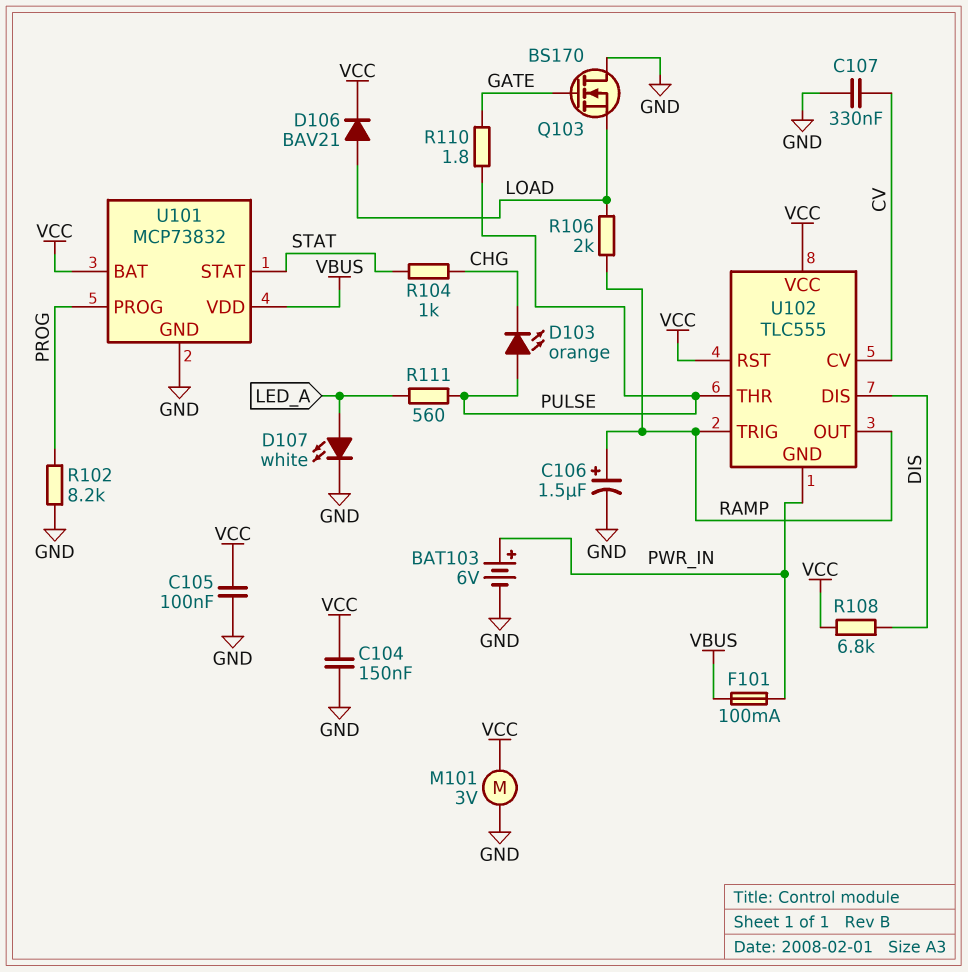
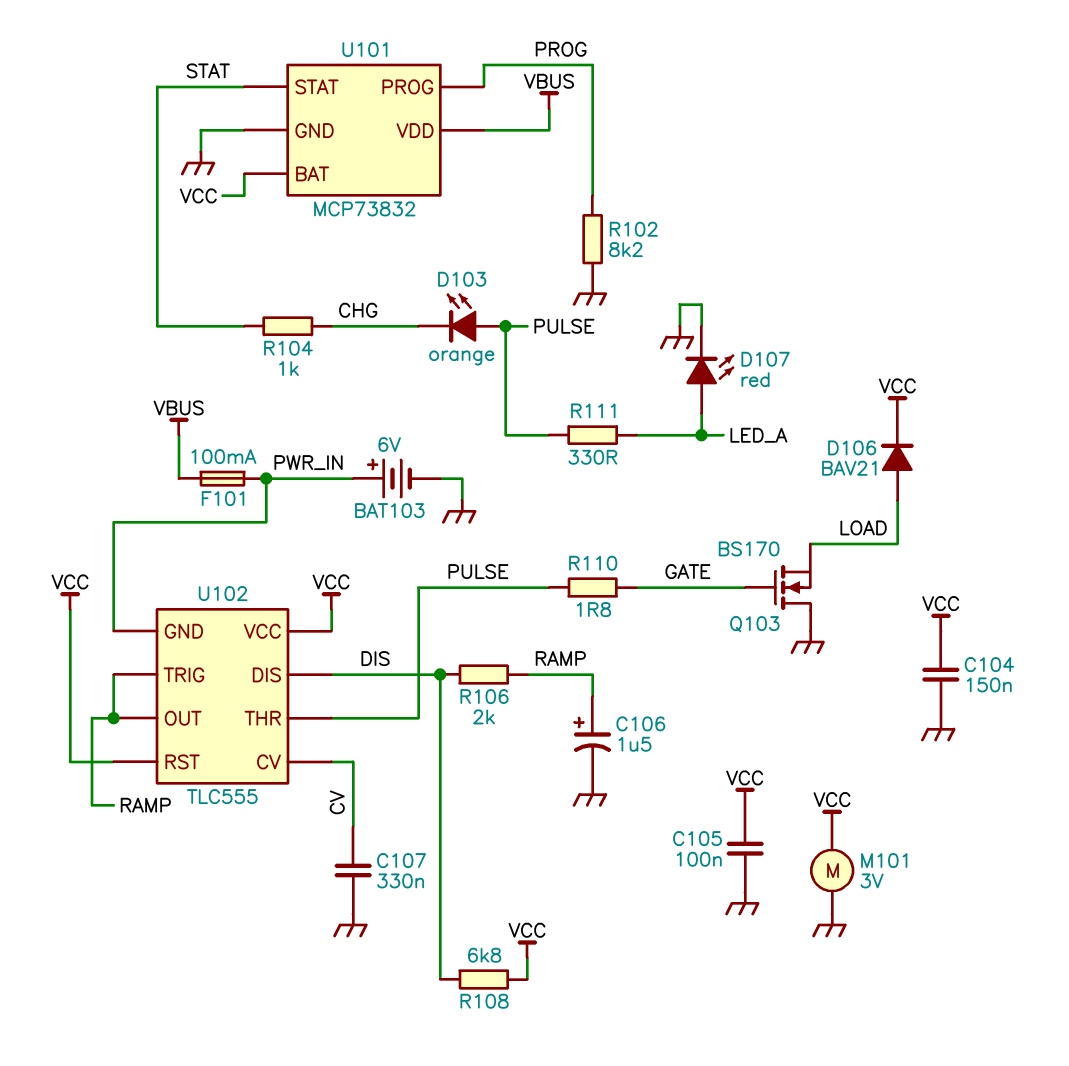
D107: LED white (A LED_A, K GND) -> LED red (A LED_A, K GND)
R106: 2k (LOAD, RAMP) -> 2k (DIS, RAMP)
R111: 560 (LED_A, PULSE) -> 330 (LED_A, PULSE)

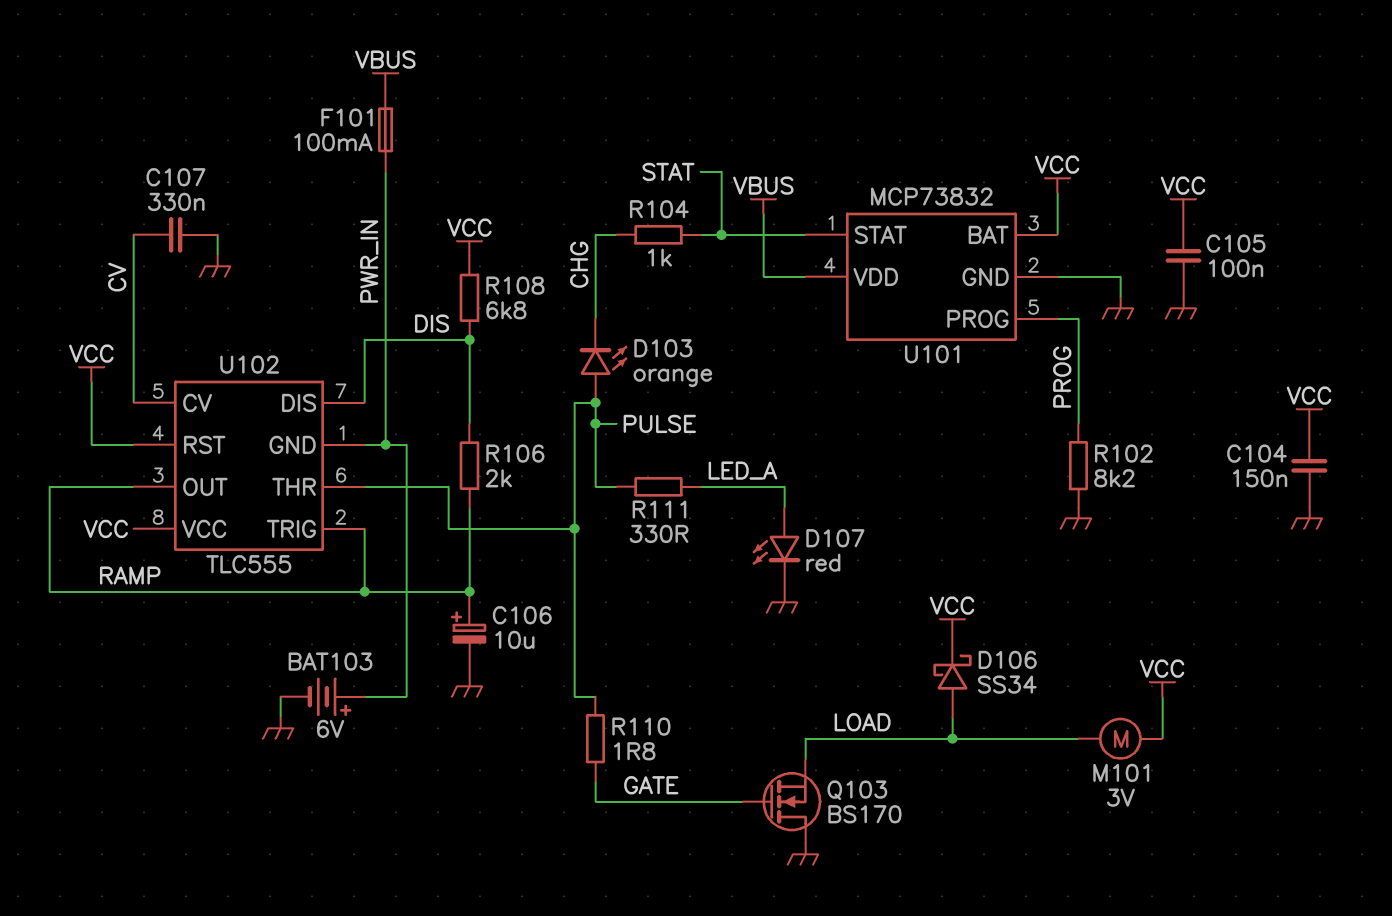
C106: 1.5uF (plus RAMP, minus GND) -> 10uF (plus RAMP, minus GND)
D106: diode BAV21 (A LOAD, K VCC) -> schottky SS34 (A LOAD, K VCC)
M101: motor 3V (GND, VCC) -> motor 3V (LOAD, VCC)

